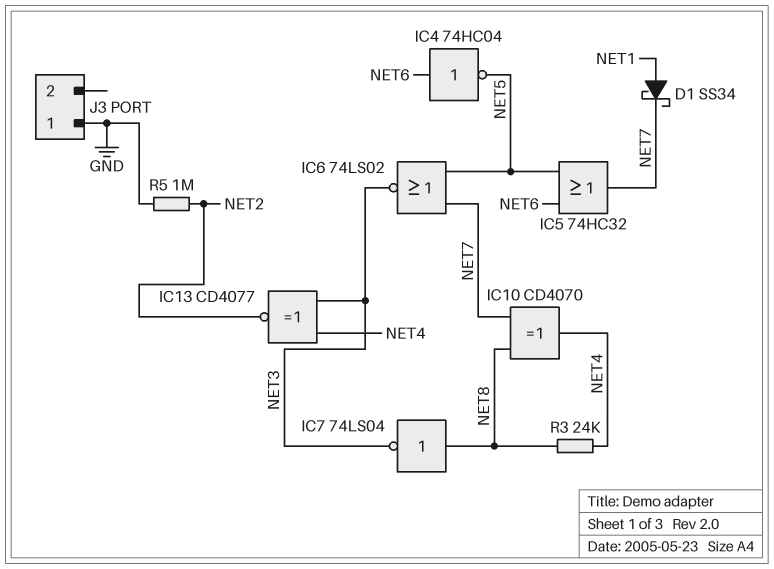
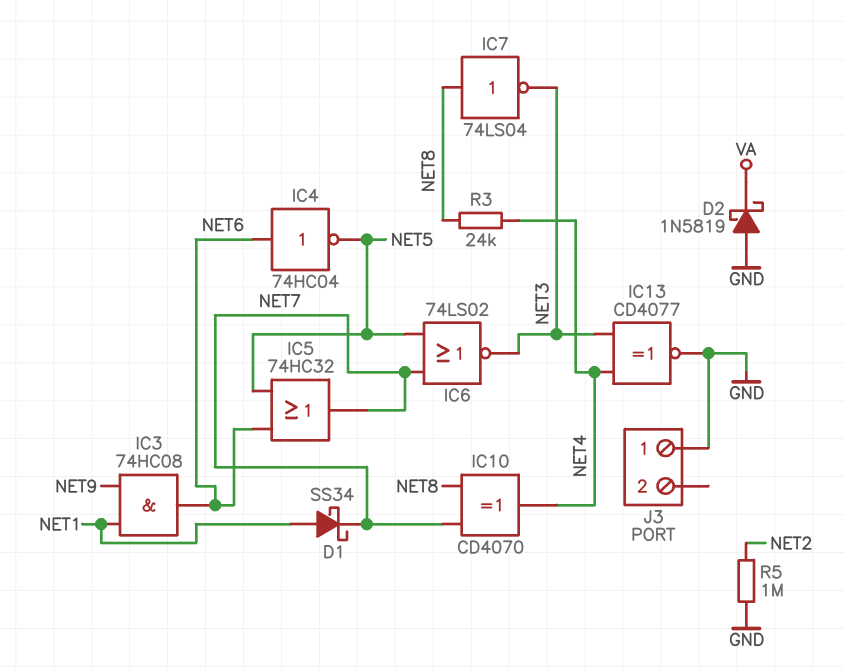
D2: none -> schottky 1N5819 (A GND, K VA)
IC3: none -> AND 74HC08 (in NET1, in NET9, out NET6)
IC13: XNOR CD4077 (in NET3, in NET4, out NET2) -> XNOR CD4077 (in NET3, in NET4, out GND)

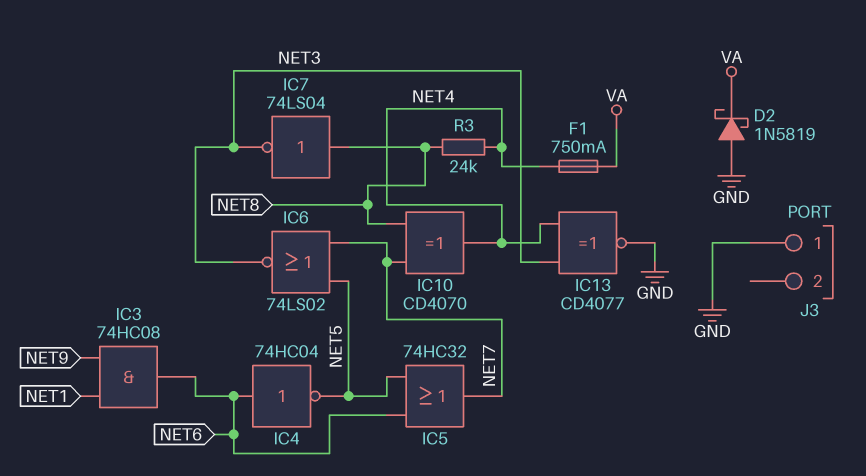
D1: schottky SS34 (A NET1, K NET7) -> none
F1: none -> 750mA (NET4, VA)
R5: 1M (GND, NET2) -> none

